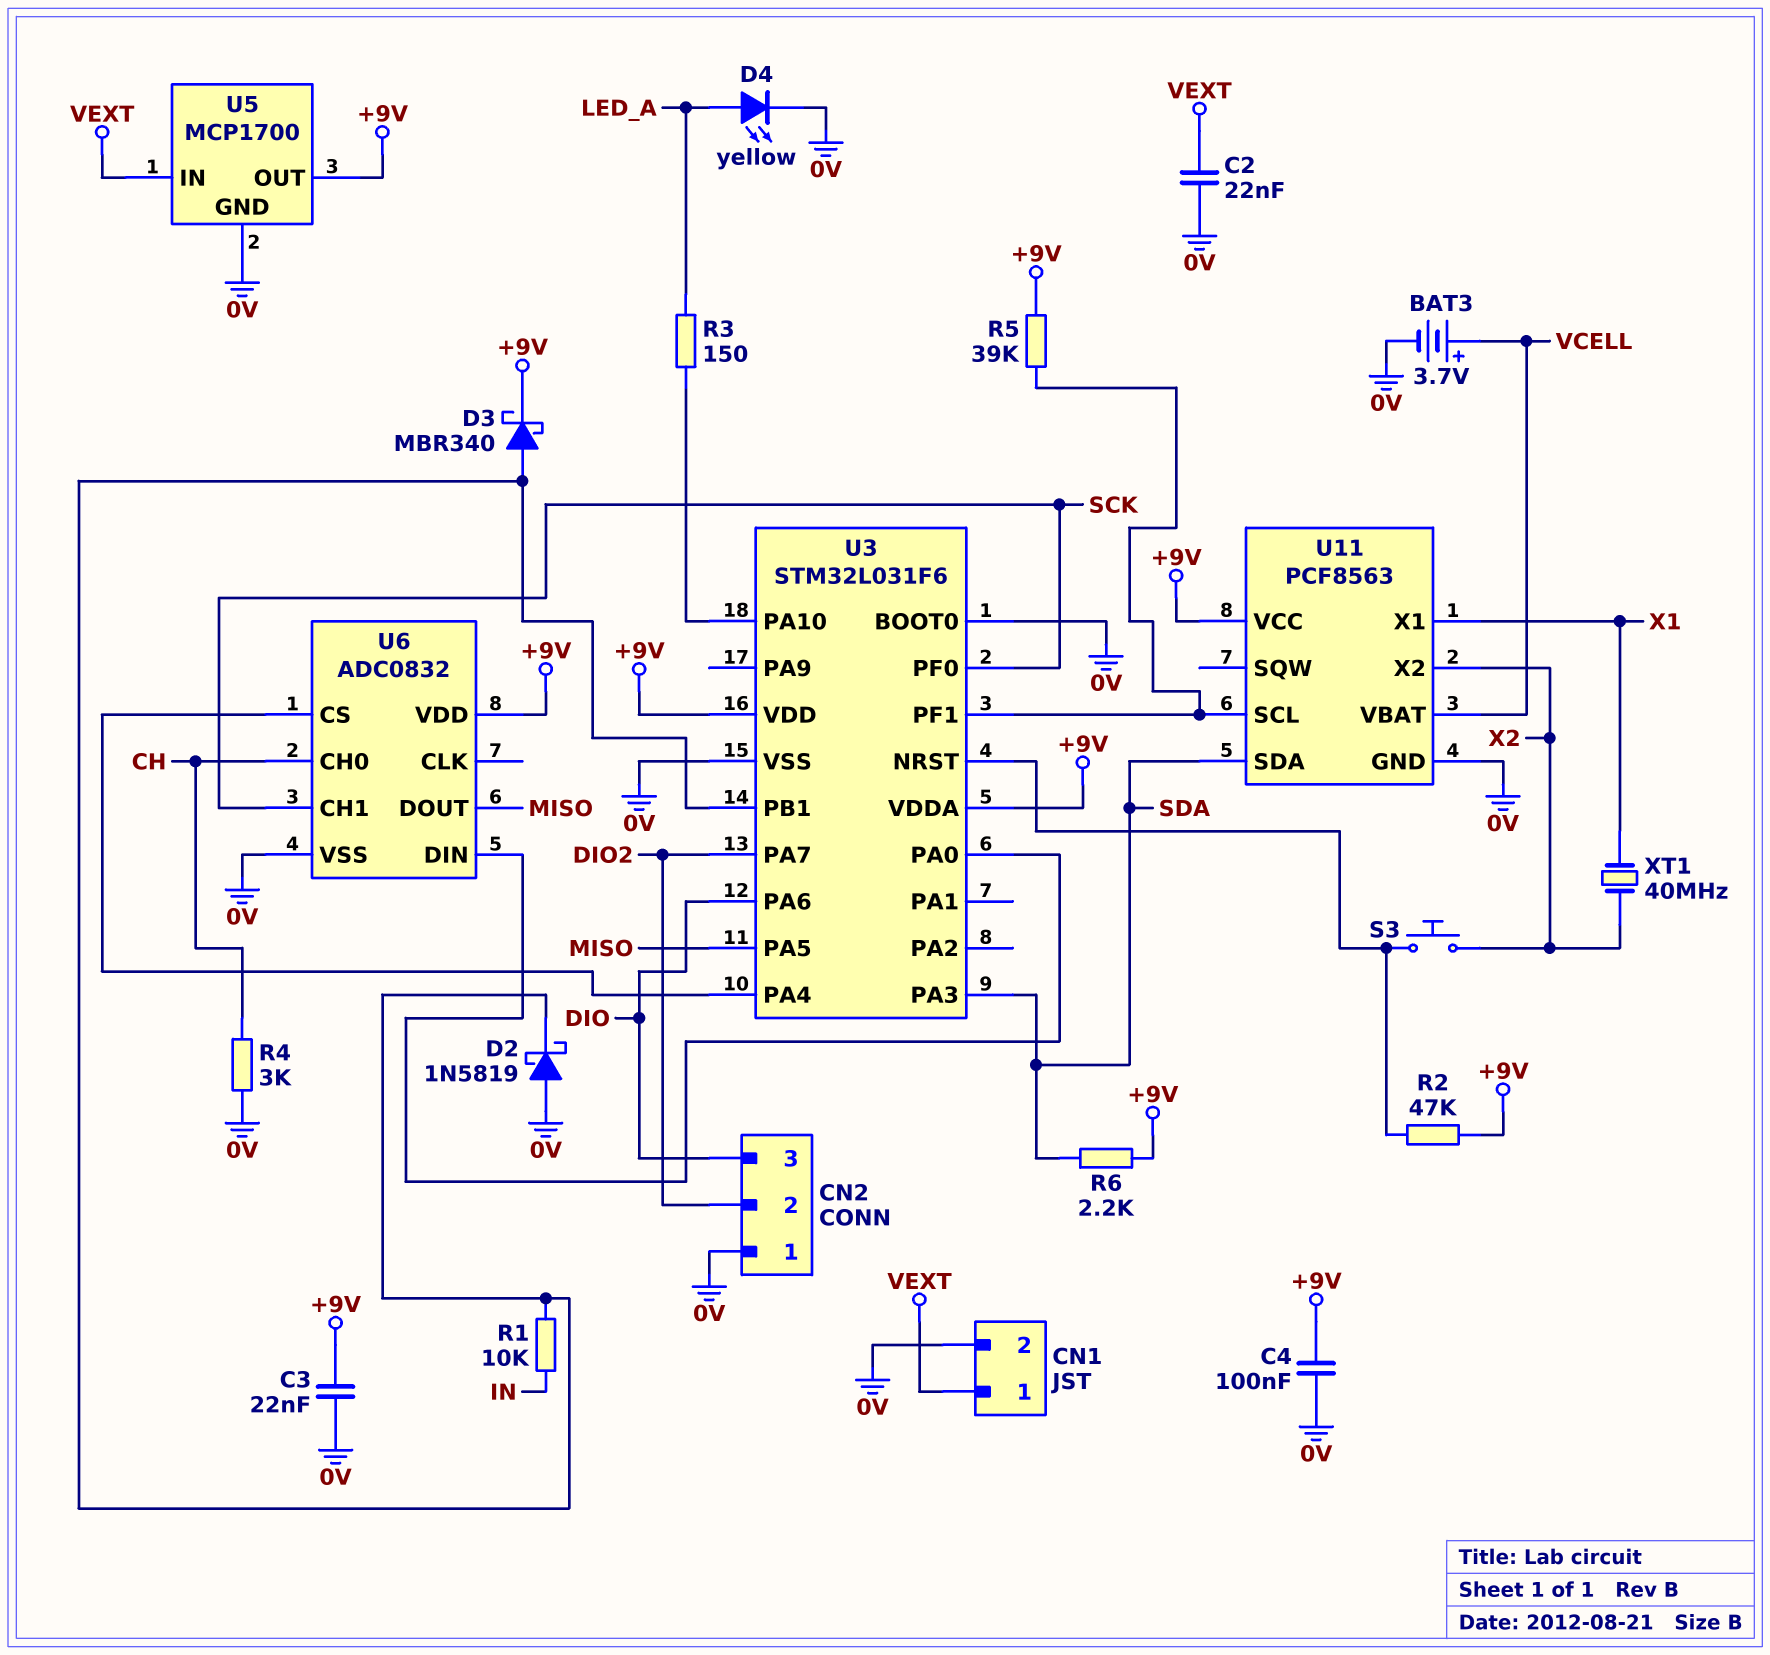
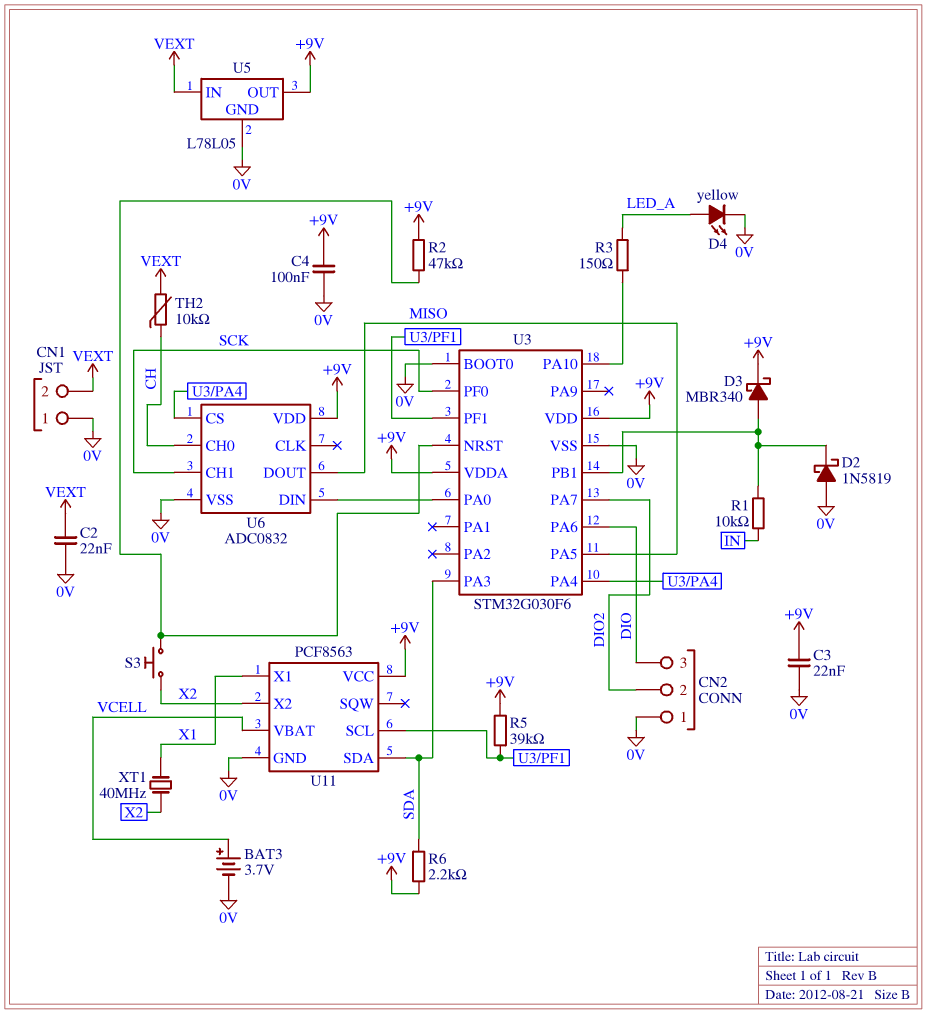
CN1 pin 1: VEXT -> 0V
CN1 pin 2: 0V -> VEXT
R4: 3k (0V, CH) -> none
TH2: none -> 10k (CH, VEXT)
U3: STM32L031F6 -> STM32G030F6
U5: MCP1700 -> L78L05

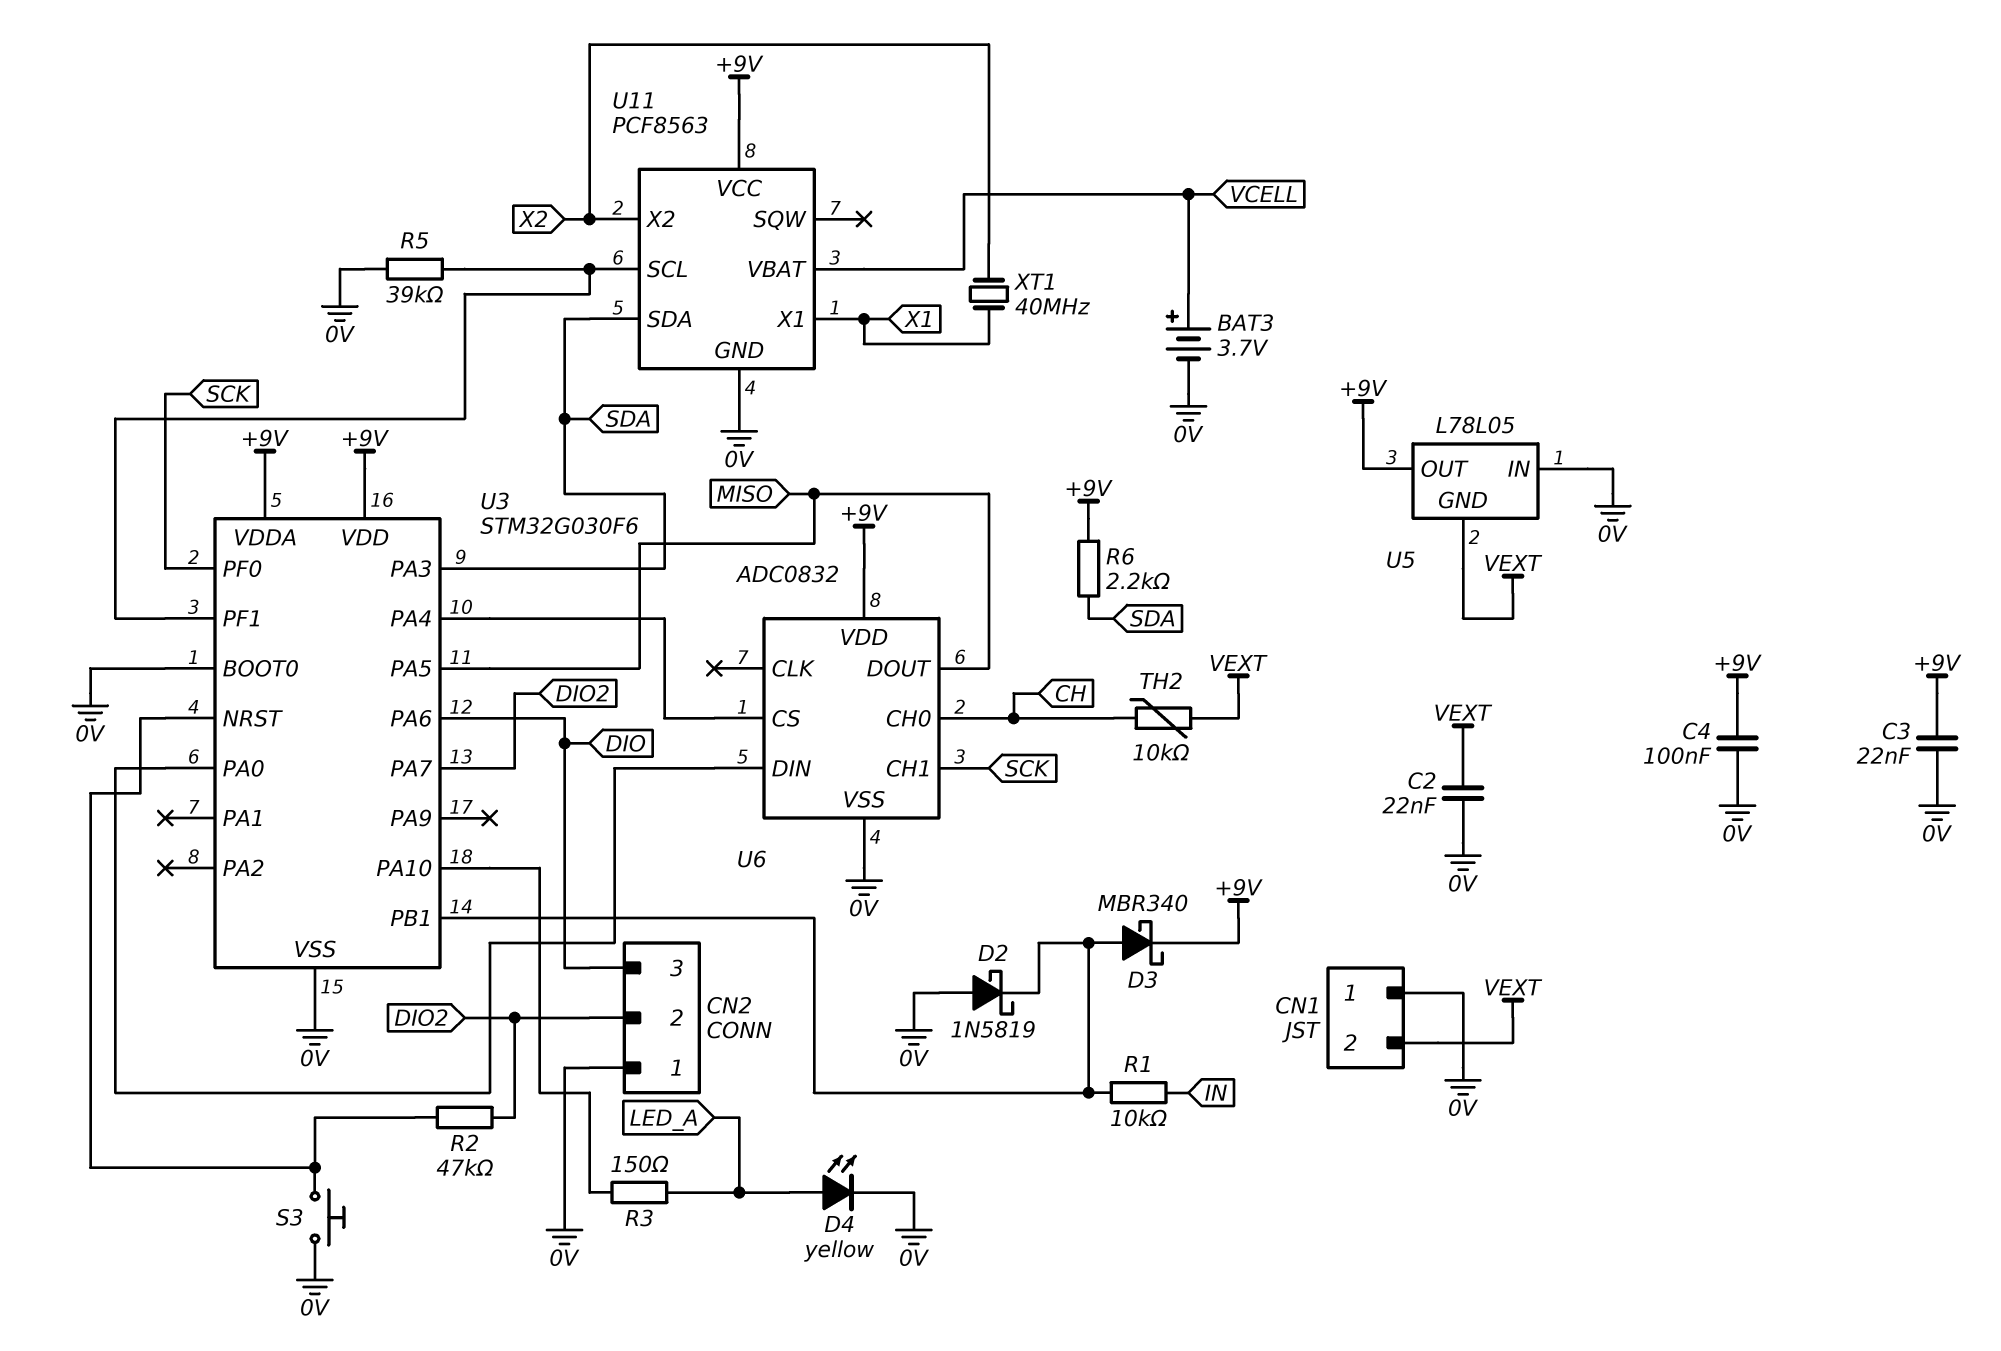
R2: 47k (+9V, U3/NRST) -> 47k (DIO2, U3/NRST)
R5: 39k (+9V, U3/PF1) -> 39k (0V, U3/PF1)
S3: button (U3/NRST, X2) -> button (0V, U3/NRST)
U5 pin GND: 0V -> VEXT
U5 pin IN: VEXT -> 0V

